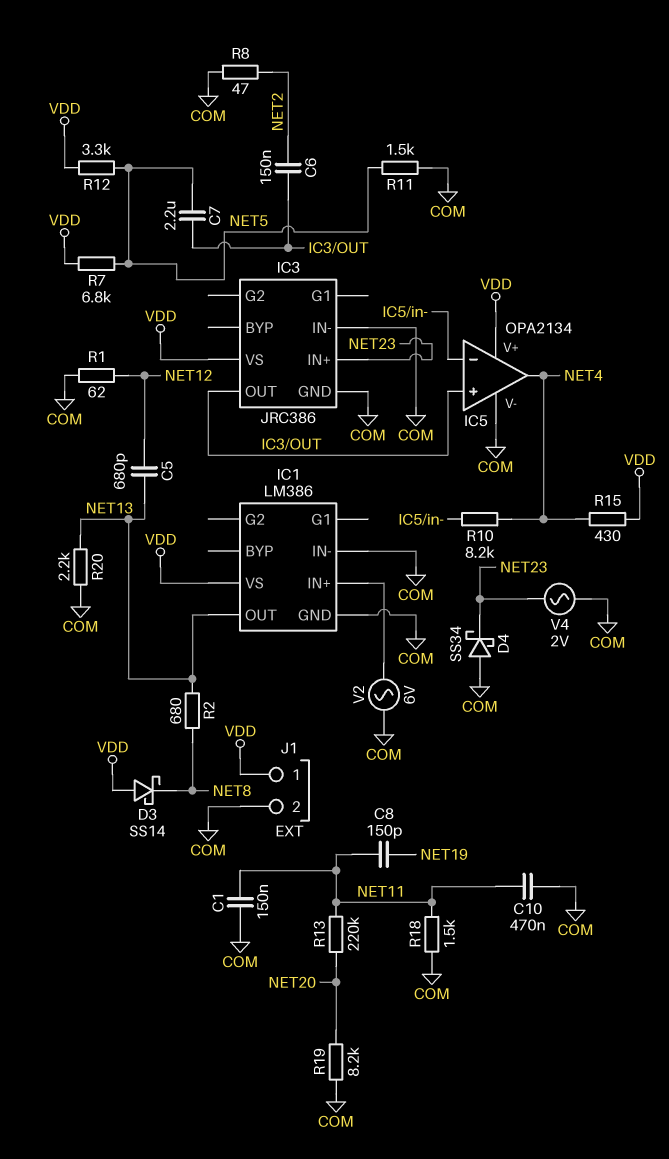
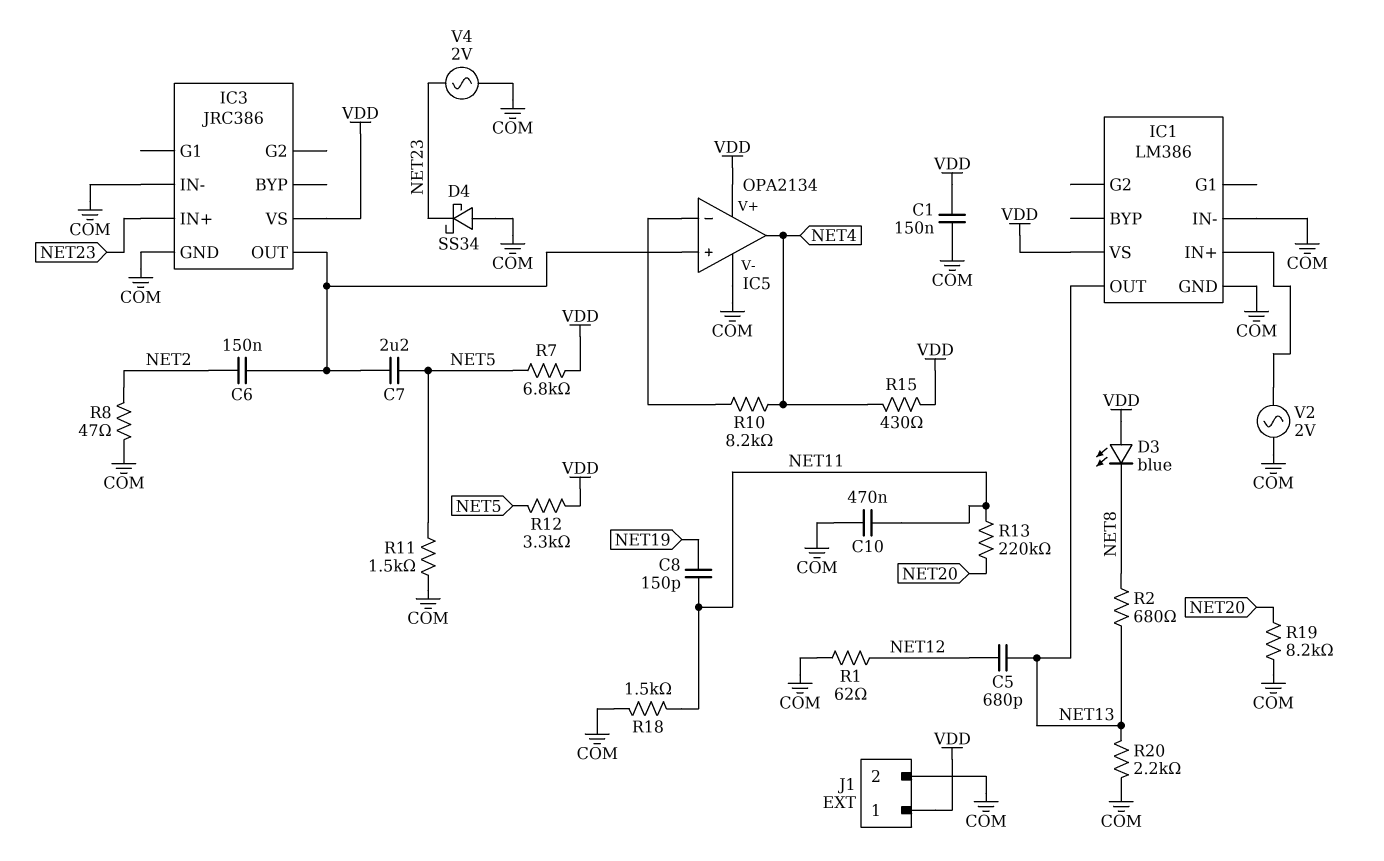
C1: 150nF (COM, NET11) -> 150nF (COM, VDD)
D3: schottky SS14 (A VDD, K NET8) -> LED blue (A VDD, K NET8)
V2: AC 6V (COM, IC1/IN+) -> AC 2V (COM, IC1/IN+)

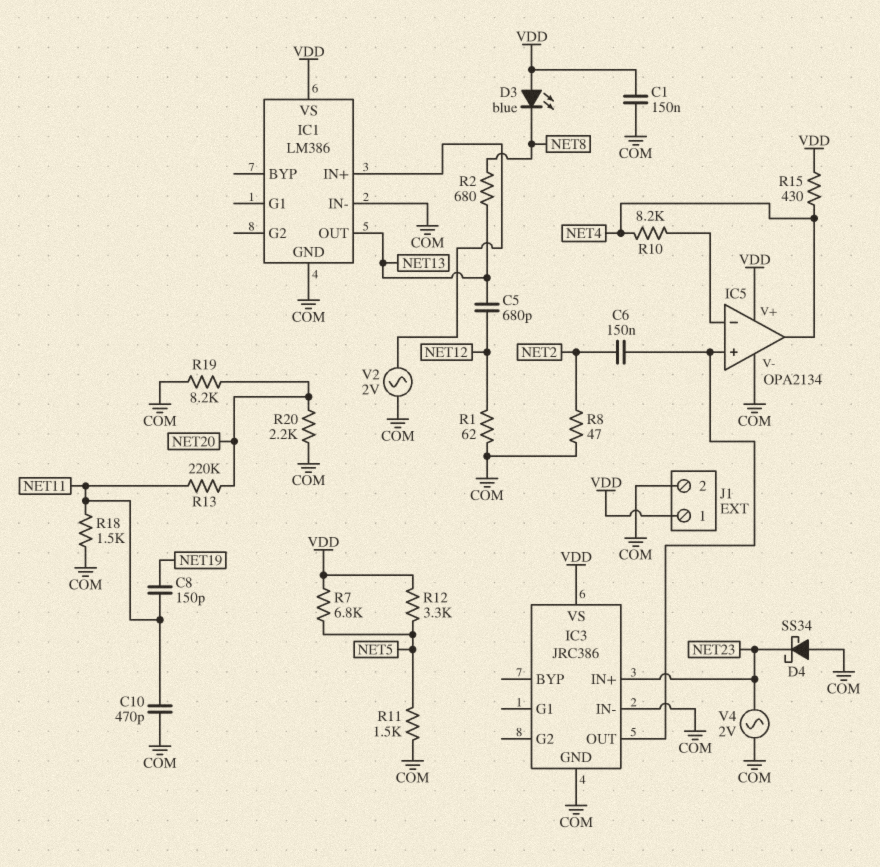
C7: 2.2uF (IC3/OUT, NET5) -> none
C10: 470nF (COM, NET11) -> 470pF (COM, NET11)
R20: 2.2k (COM, NET13) -> 2.2k (COM, NET20)

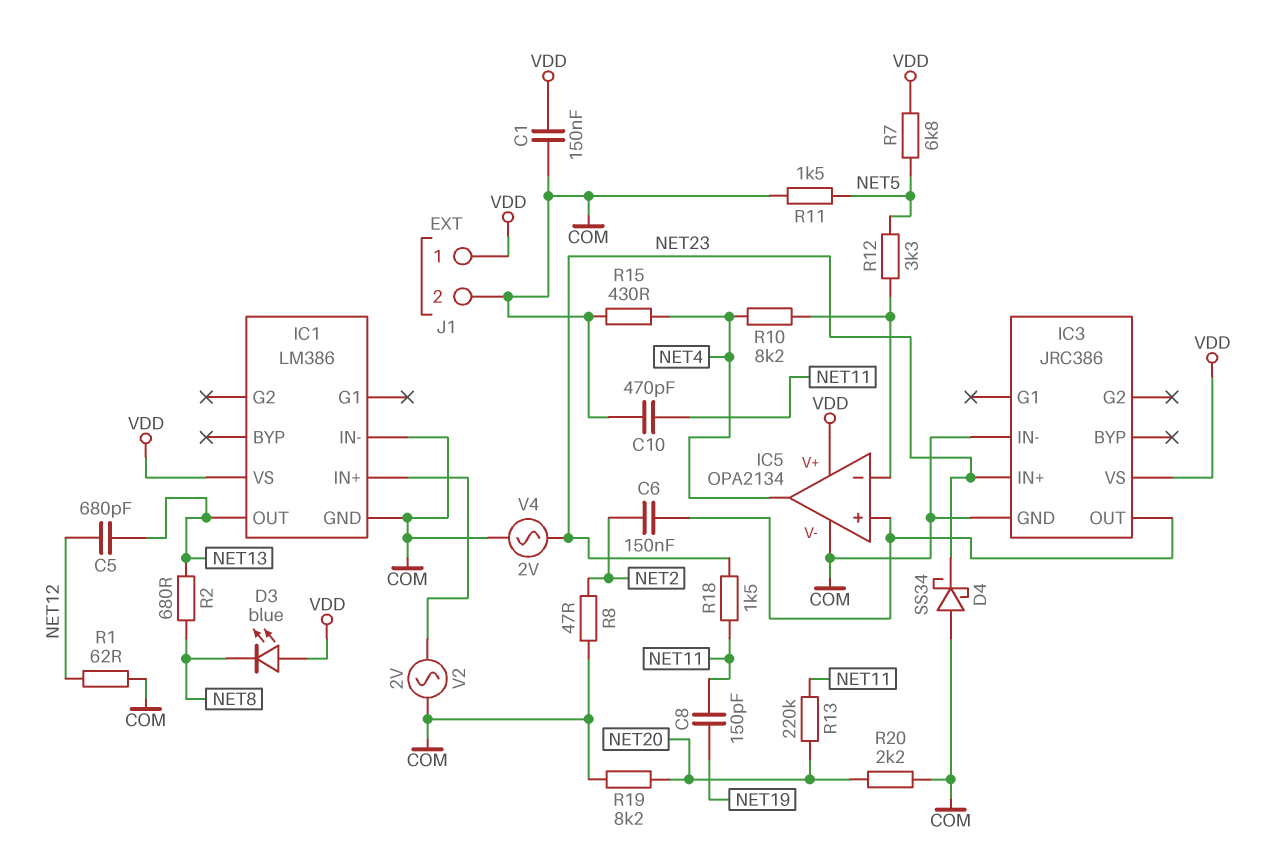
R12: 3.3k (NET5, VDD) -> 3.3k (IC5/in-, NET5)
R15: 430 (NET4, VDD) -> 430 (COM, NET4)
R18: 1.5k (COM, NET11) -> 1.5k (NET11, NET23)

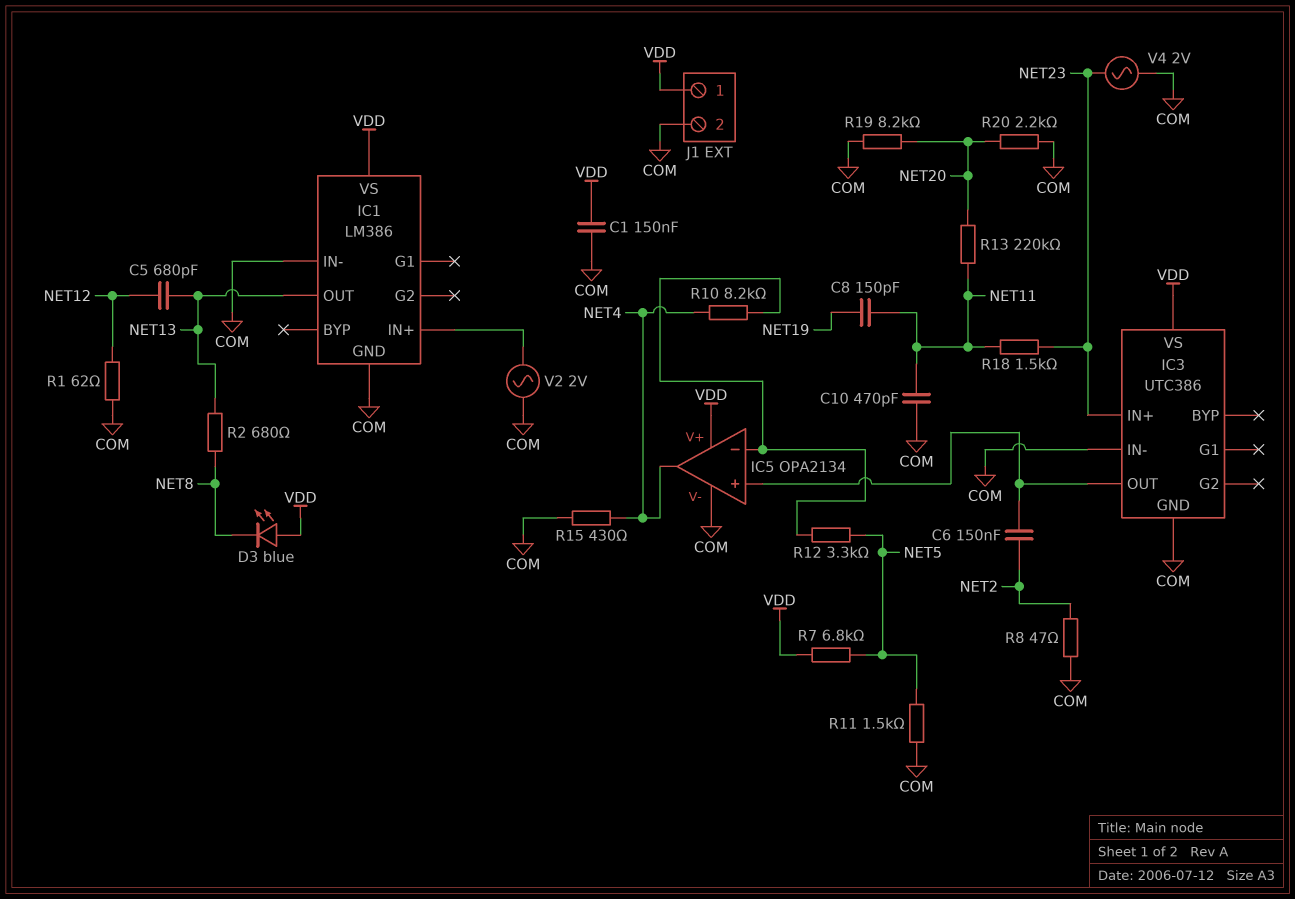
D4: schottky SS34 (A COM, K NET23) -> none
IC3: JRC386 -> UTC386

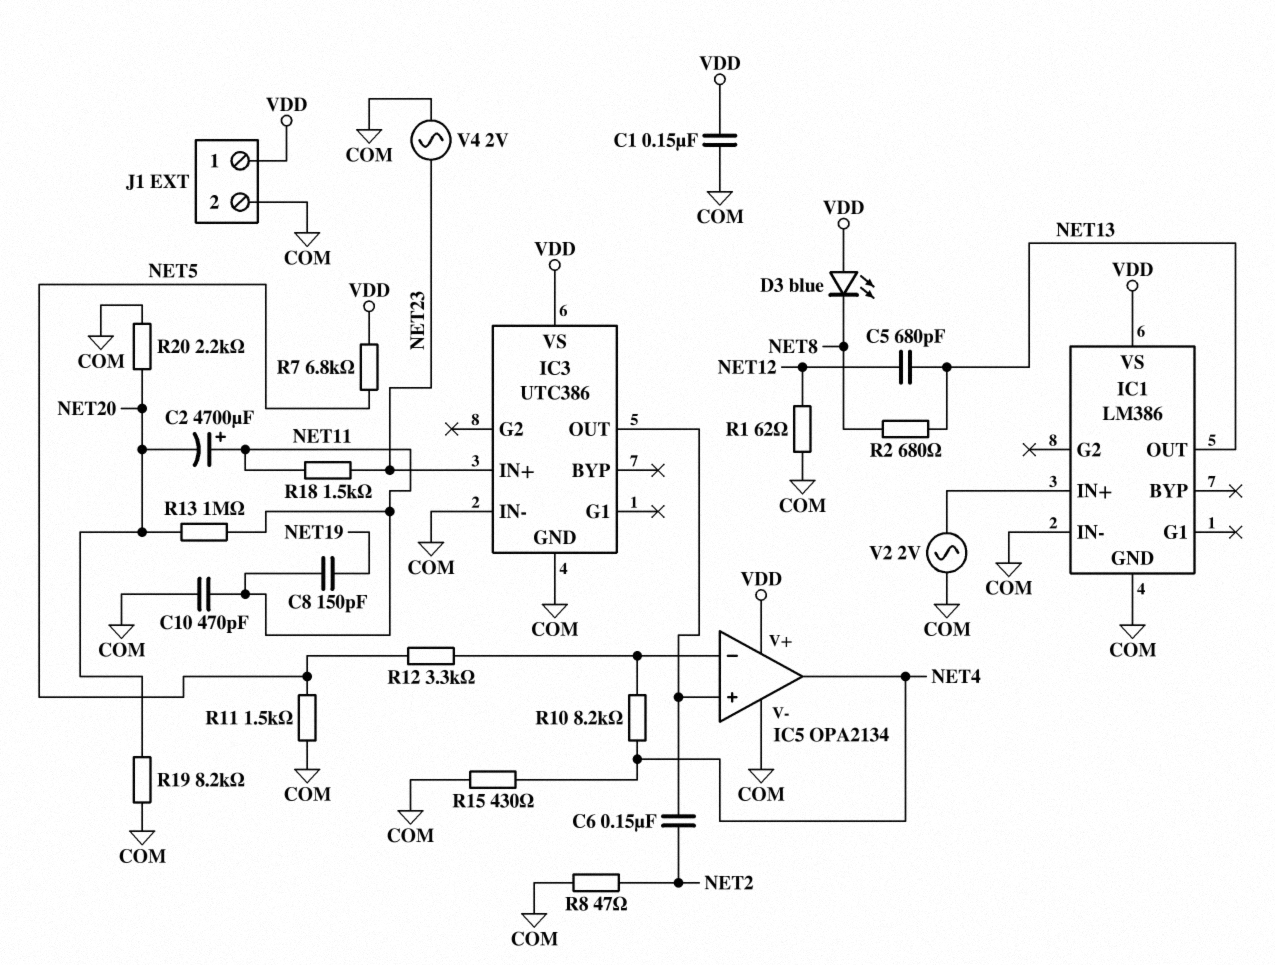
C2: none -> 4700uF (plus NET11, minus NET20)
R13: 220k (NET11, NET20) -> 1M (NET11, NET20)

